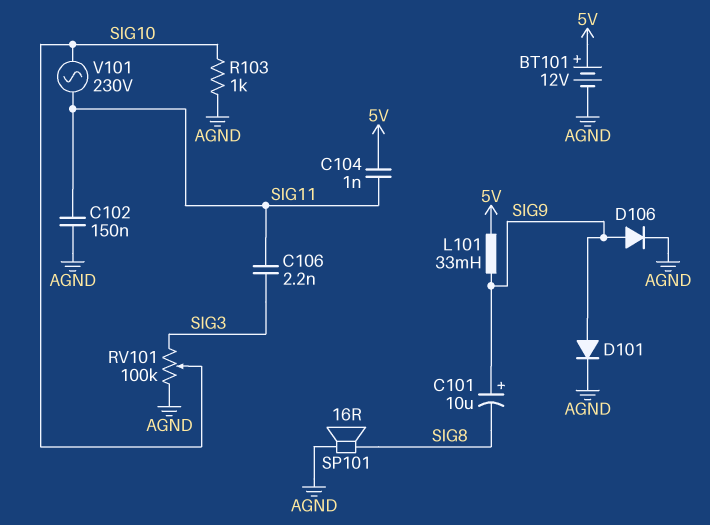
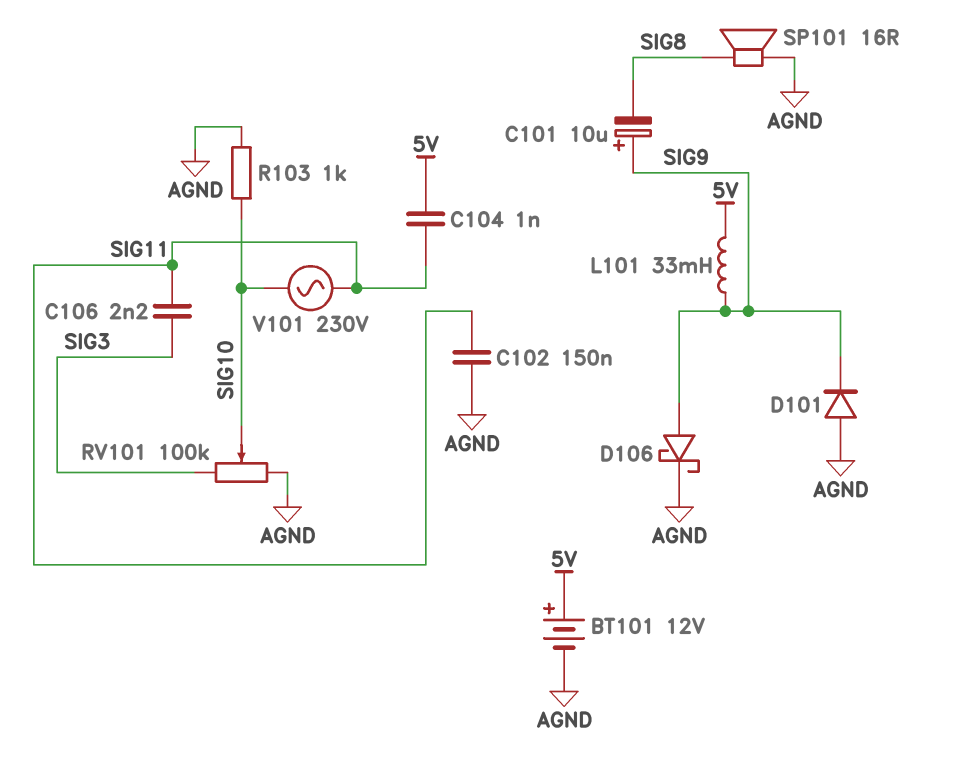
D101: diode (A SIG9, K AGND) -> diode (A AGND, K SIG9)
D106: diode (A SIG9, K AGND) -> schottky (A SIG9, K AGND)

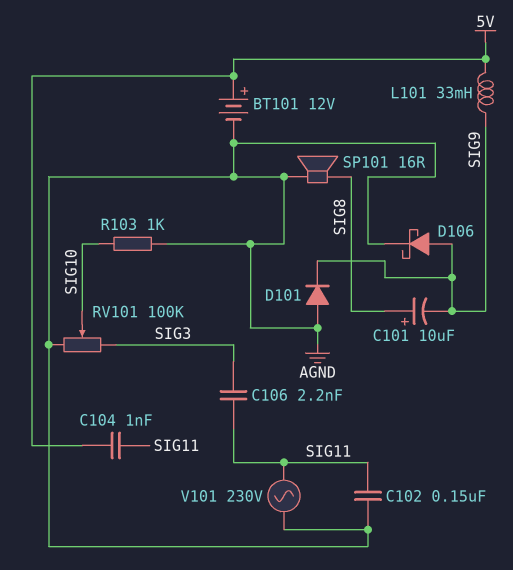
C101: 10uF (plus SIG9, minus SIG8) -> 10uF (plus SIG8, minus SIG9)
V101: AC 230V (SIG10, SIG11) -> AC 230V (AGND, SIG11)

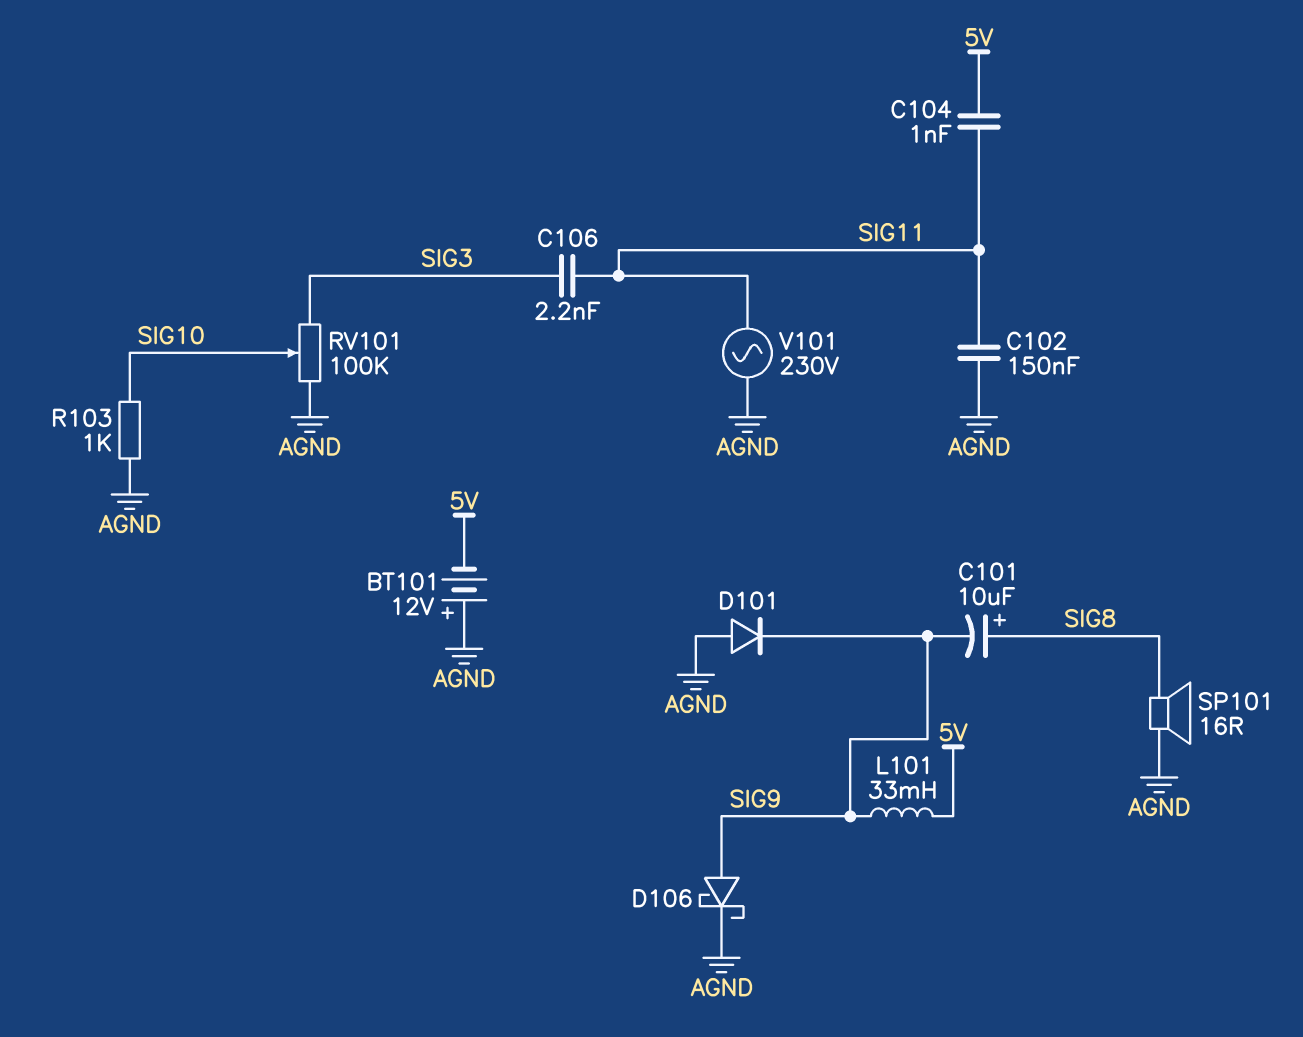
BT101: 12V (plus 5V, minus AGND) -> 12V (plus AGND, minus 5V)

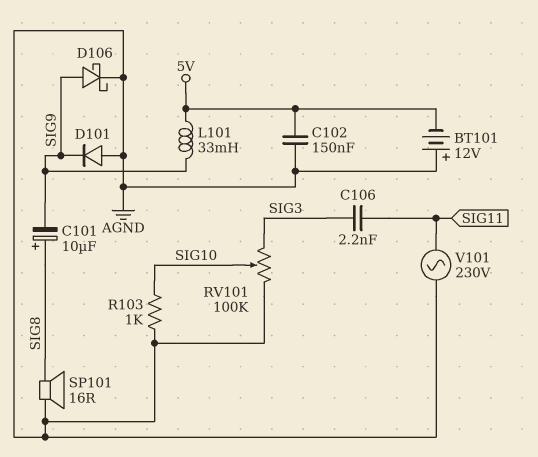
C102: 150nF (AGND, SIG11) -> 150nF (5V, AGND)
C104: 1nF (5V, SIG11) -> none

